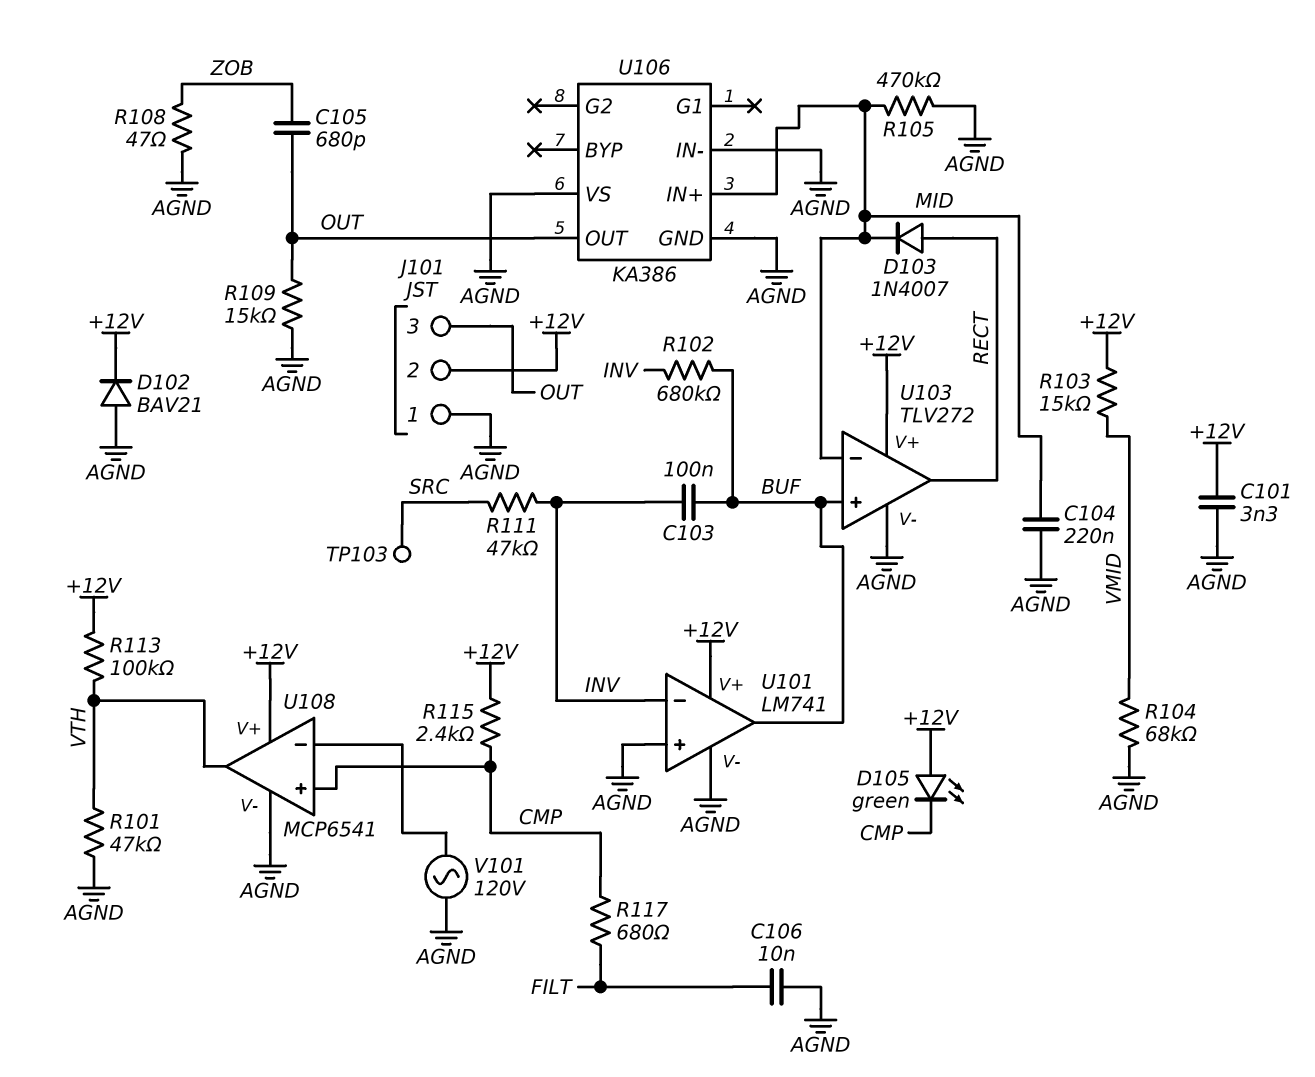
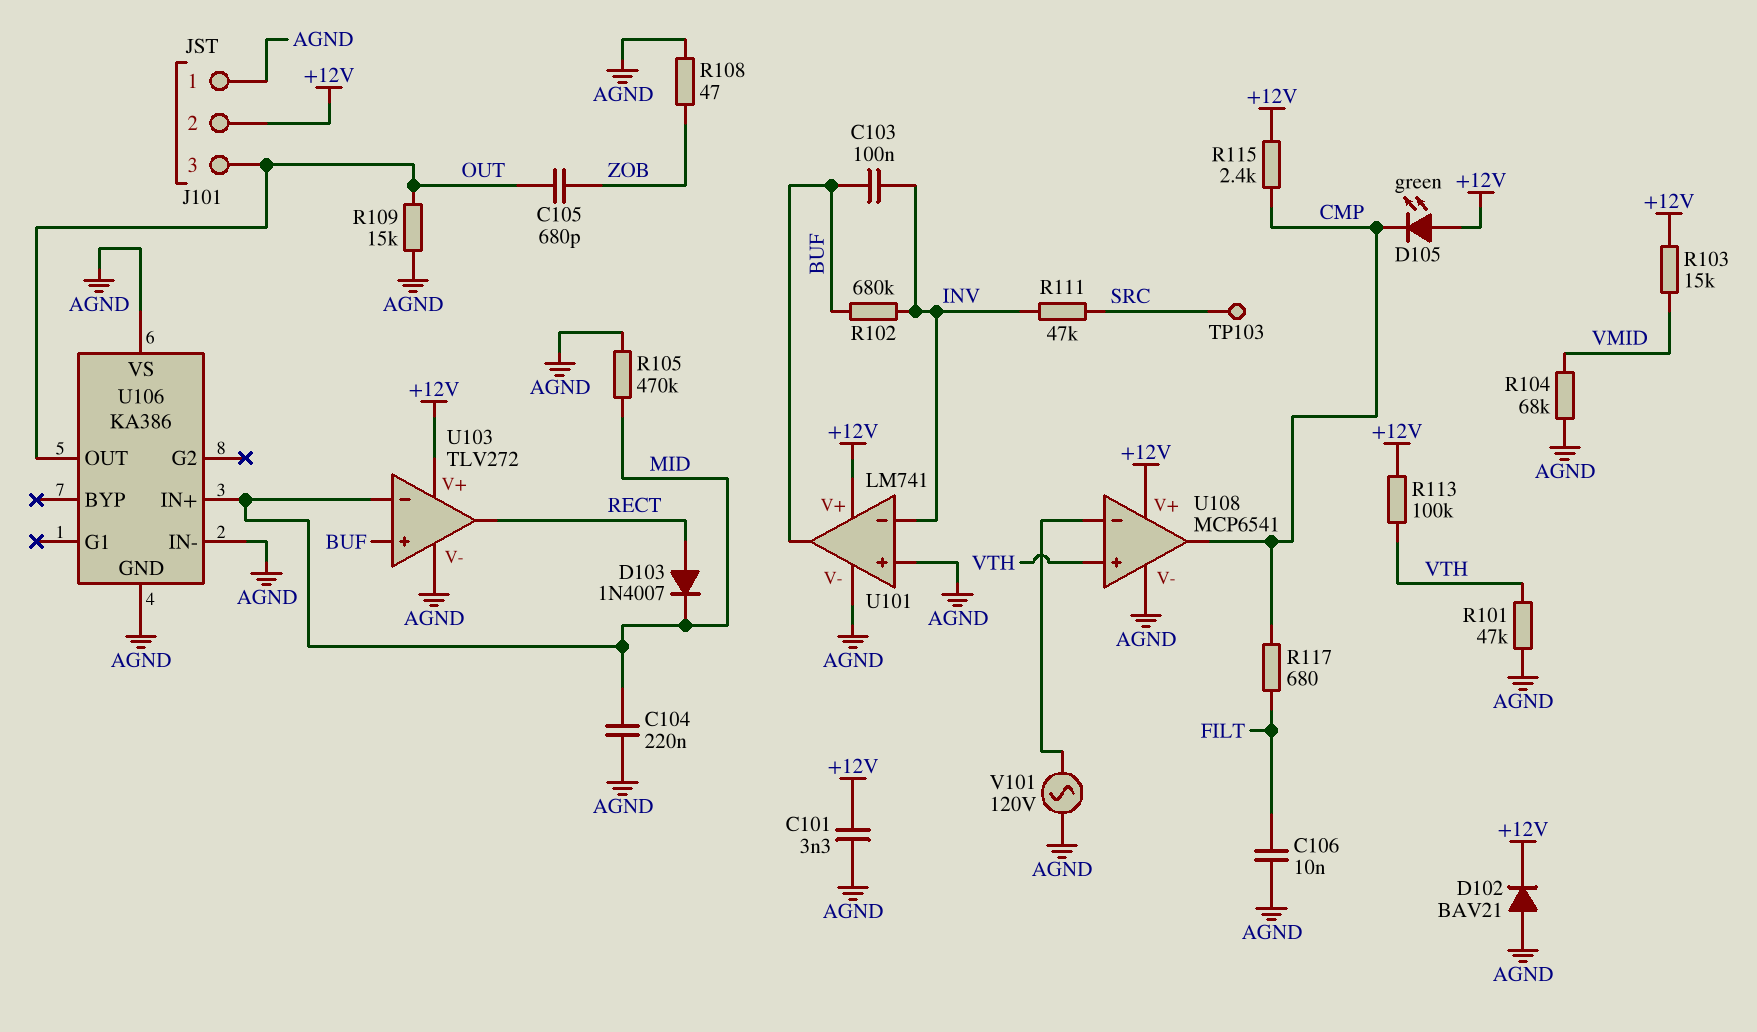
U108 pin in+: CMP -> VTH
U108 pin out: VTH -> CMP

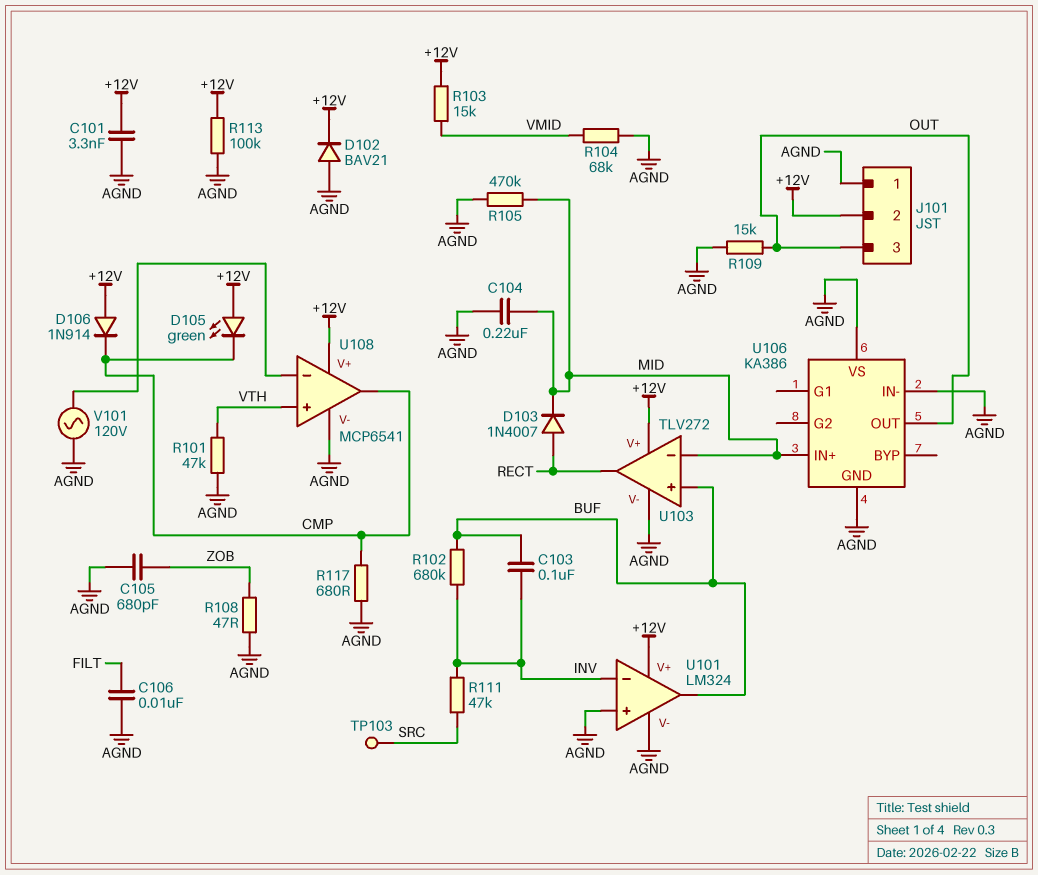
C105: 680pF (OUT, ZOB) -> 680pF (AGND, ZOB)
D106: none -> diode 1N914 (A +12V, K CMP)
R113: 100k (+12V, VTH) -> 100k (+12V, AGND)
R115: 2.4k (+12V, CMP) -> none
R117: 680 (CMP, FILT) -> 680 (AGND, CMP)
U101: LM741 -> LM324

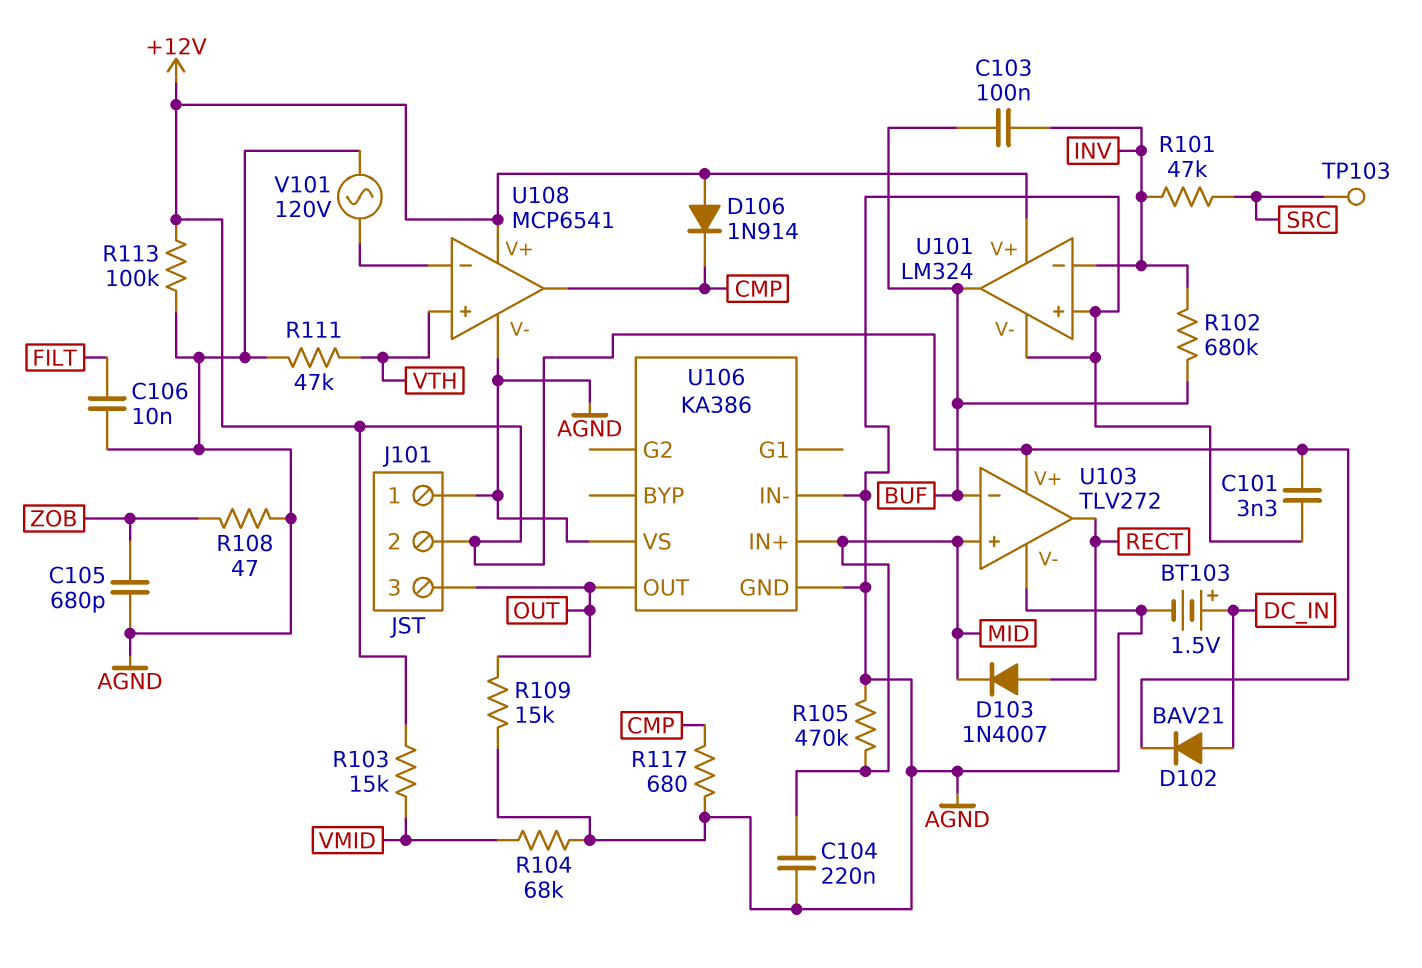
BT103: none -> 1.5V (plus DC_IN, minus AGND)
D102: diode BAV21 (A AGND, K +12V) -> diode BAV21 (A DC_IN, K +12V)
D105: LED green (A +12V, K CMP) -> none
R101: 47k (AGND, VTH) -> 47k (INV, SRC)
R111: 47k (INV, SRC) -> 47k (AGND, VTH)
U103 pin in+: BUF -> MID
U103 pin in-: MID -> BUF

